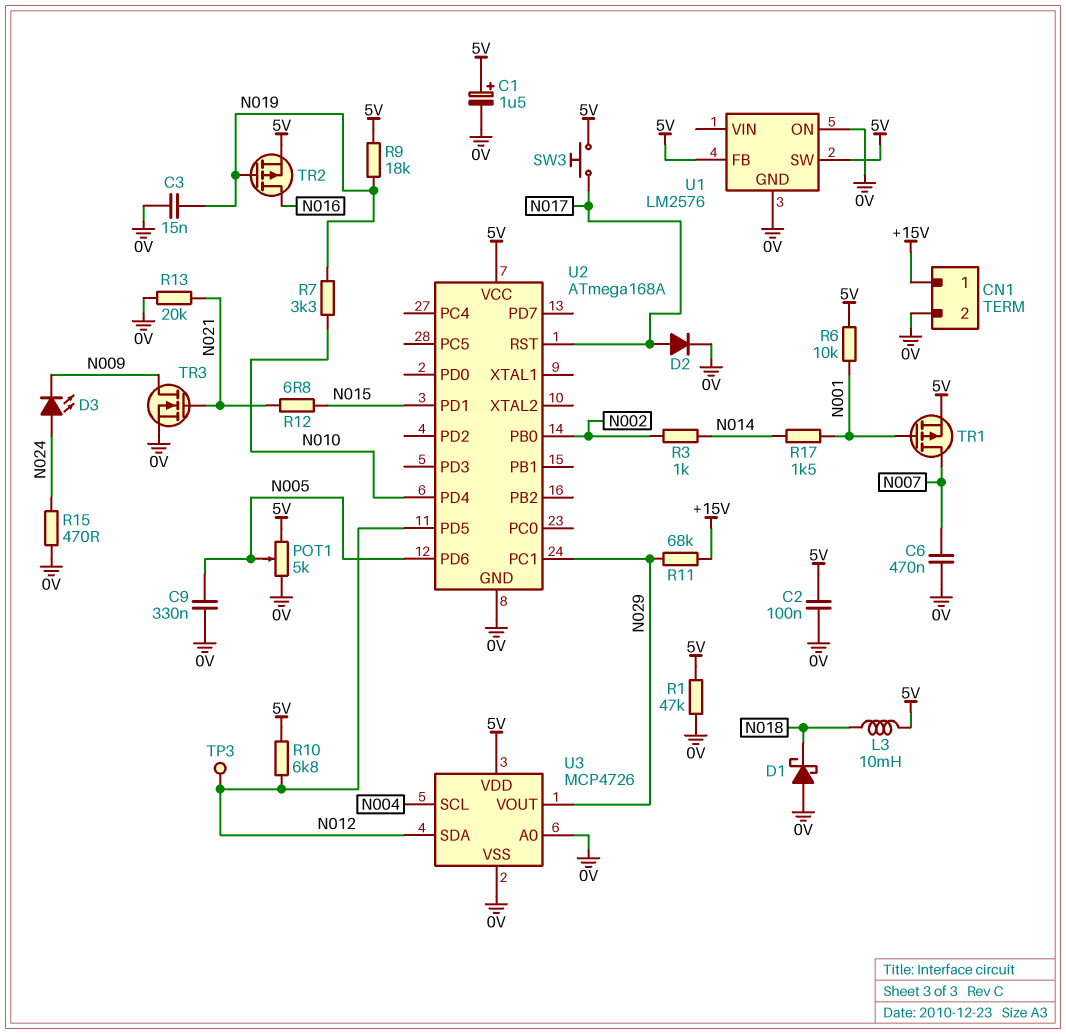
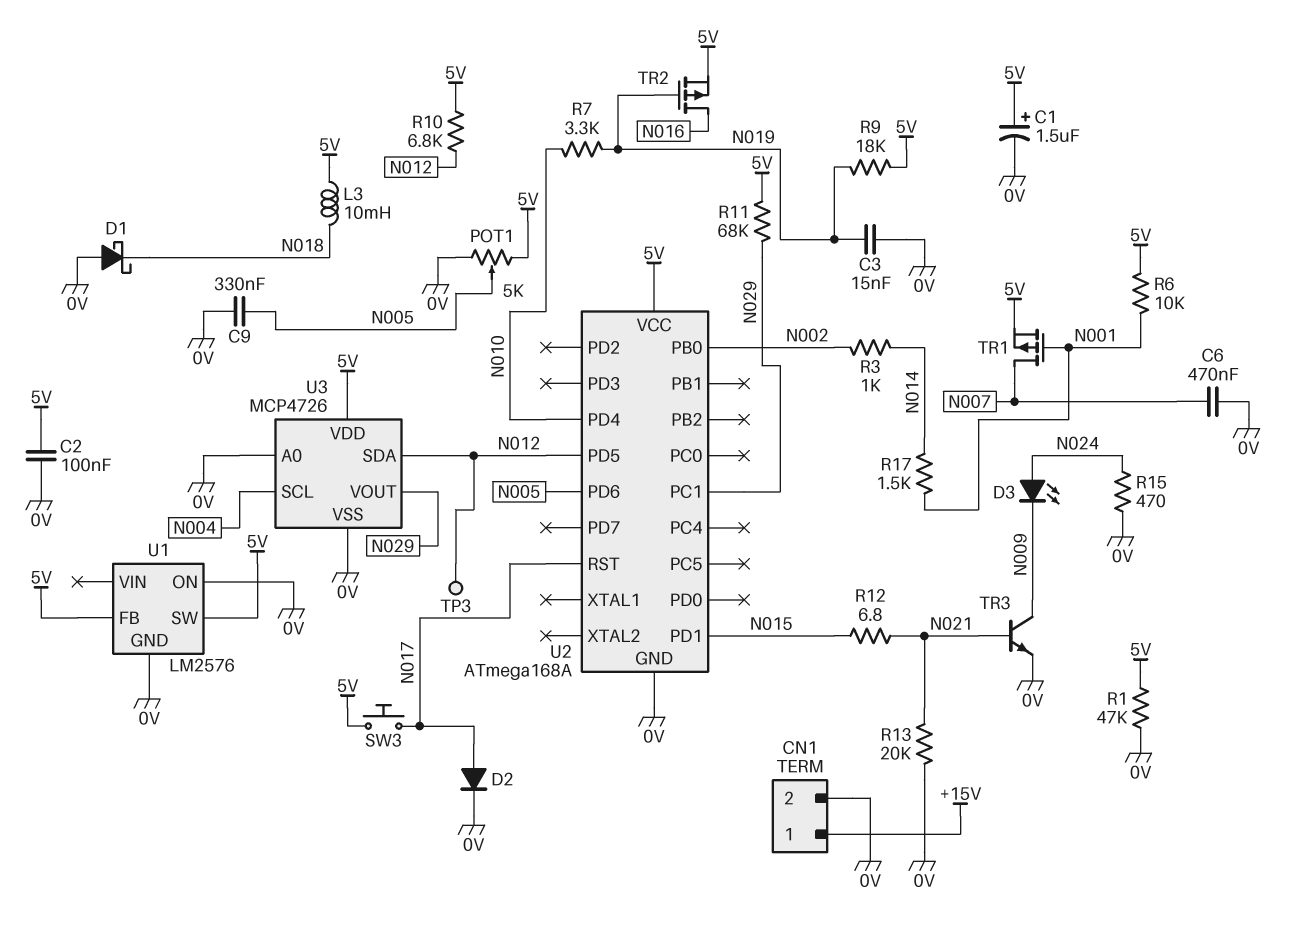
R11: 68k (+15V, N029) -> 68k (5V, N029)
TR3: NMOS (G N021, D N009, S 0V) -> NPN (B N021, C N009, E 0V)

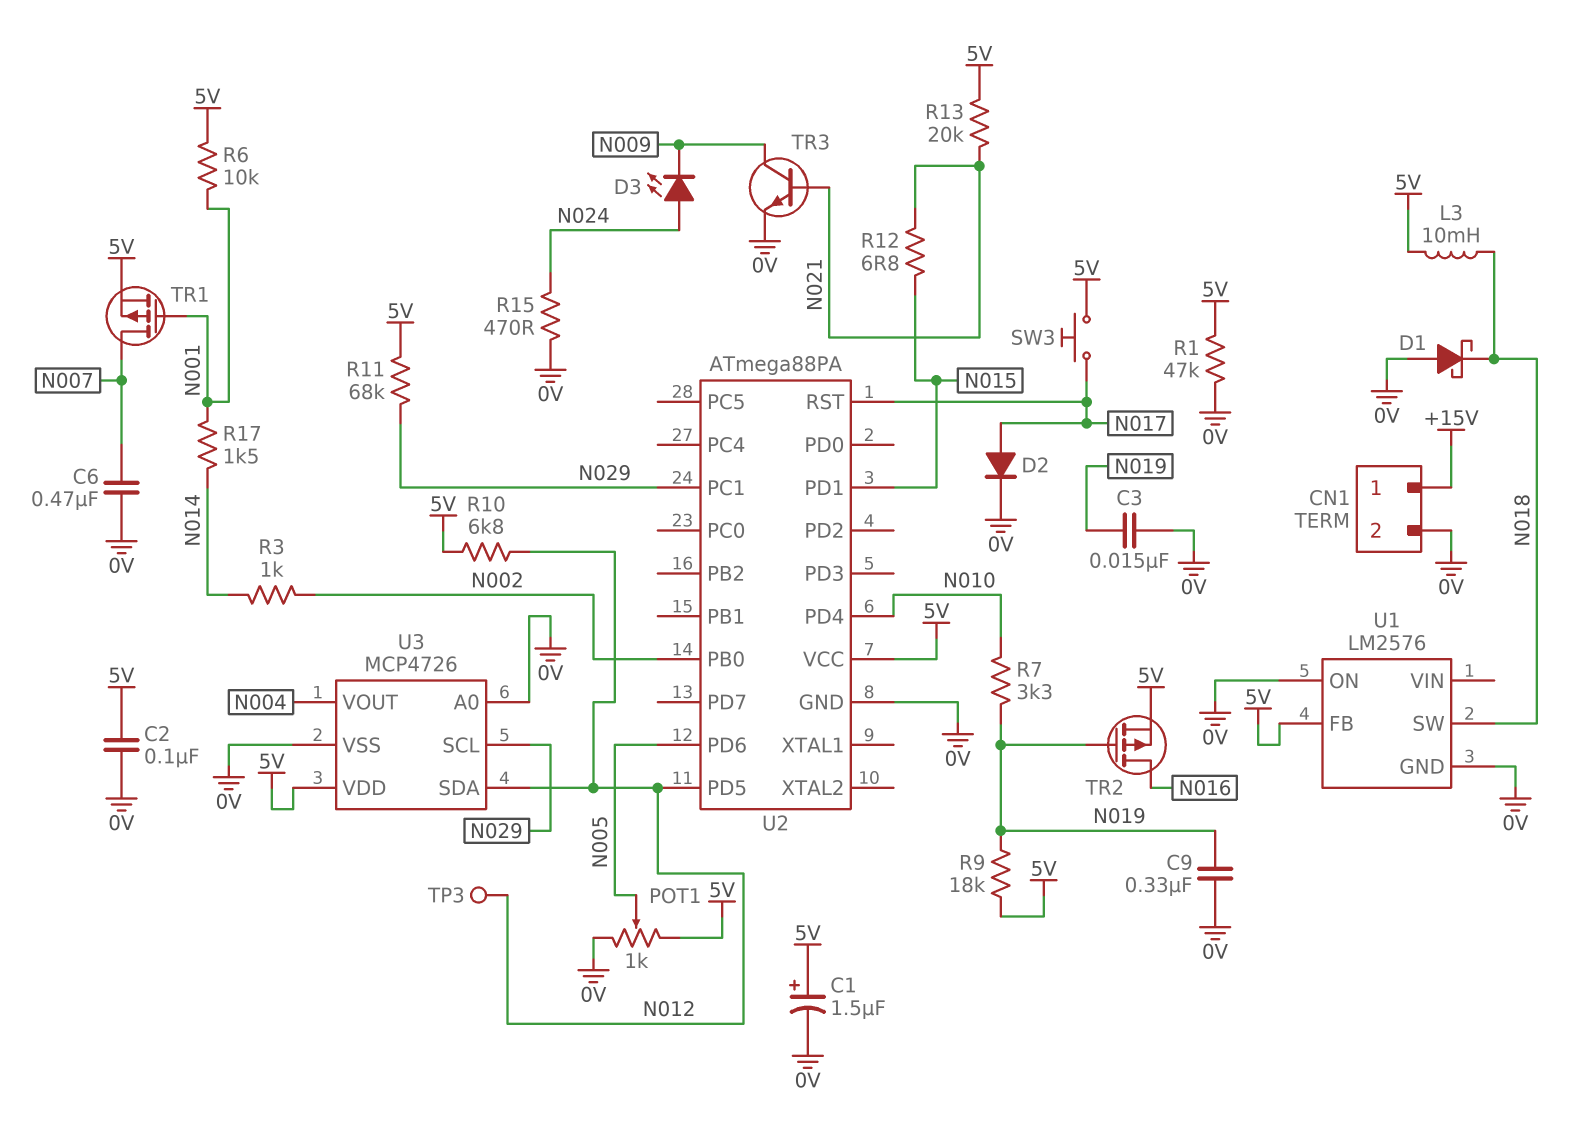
C9: 330nF (0V, N005) -> 330nF (0V, N019)
POT1: 5k (0V, 5V, wiper N005) -> 1k (0V, 5V, wiper N005)
R13: 20k (0V, N021) -> 20k (5V, N021)
U1 pin SW: 5V -> N018
U2: ATmega168A -> ATmega88PA
U3 pin SCL: N004 -> N029
U3 pin VOUT: N029 -> N004

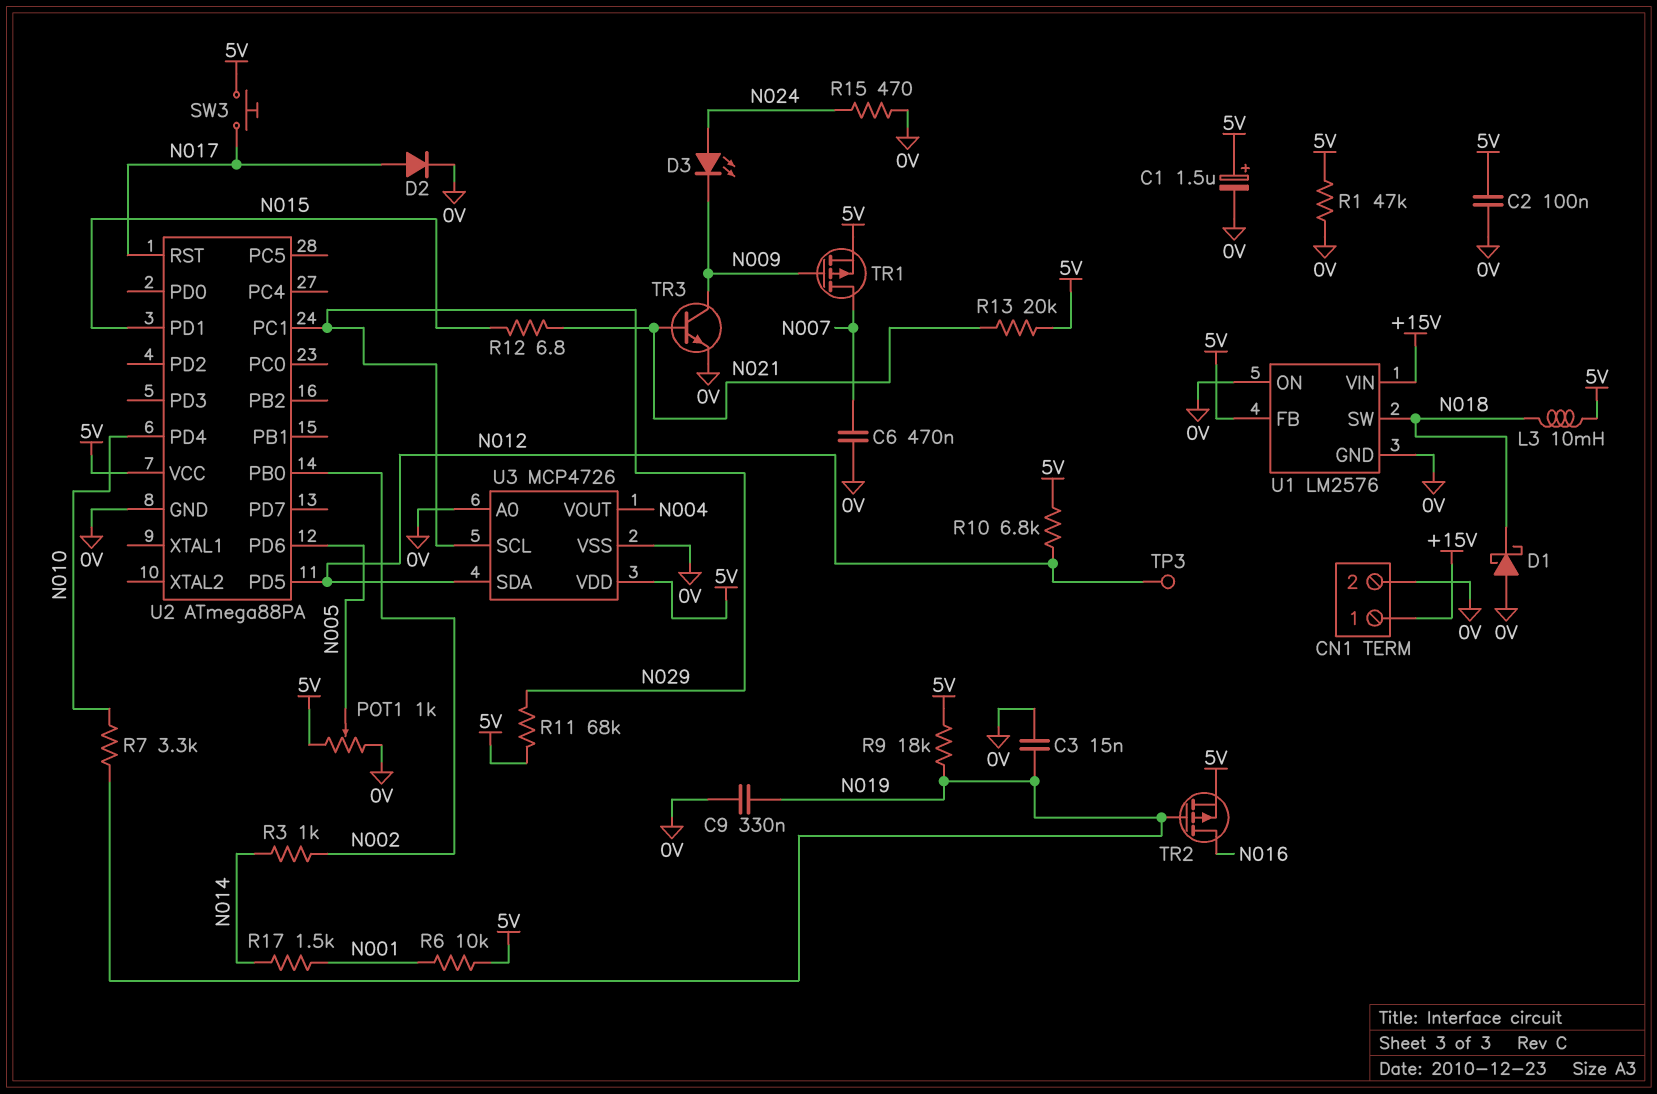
TR1: PMOS (G N001, D N007, S 5V) -> PMOS (G N009, D N007, S 5V)
U1 pin VIN: none -> +15V

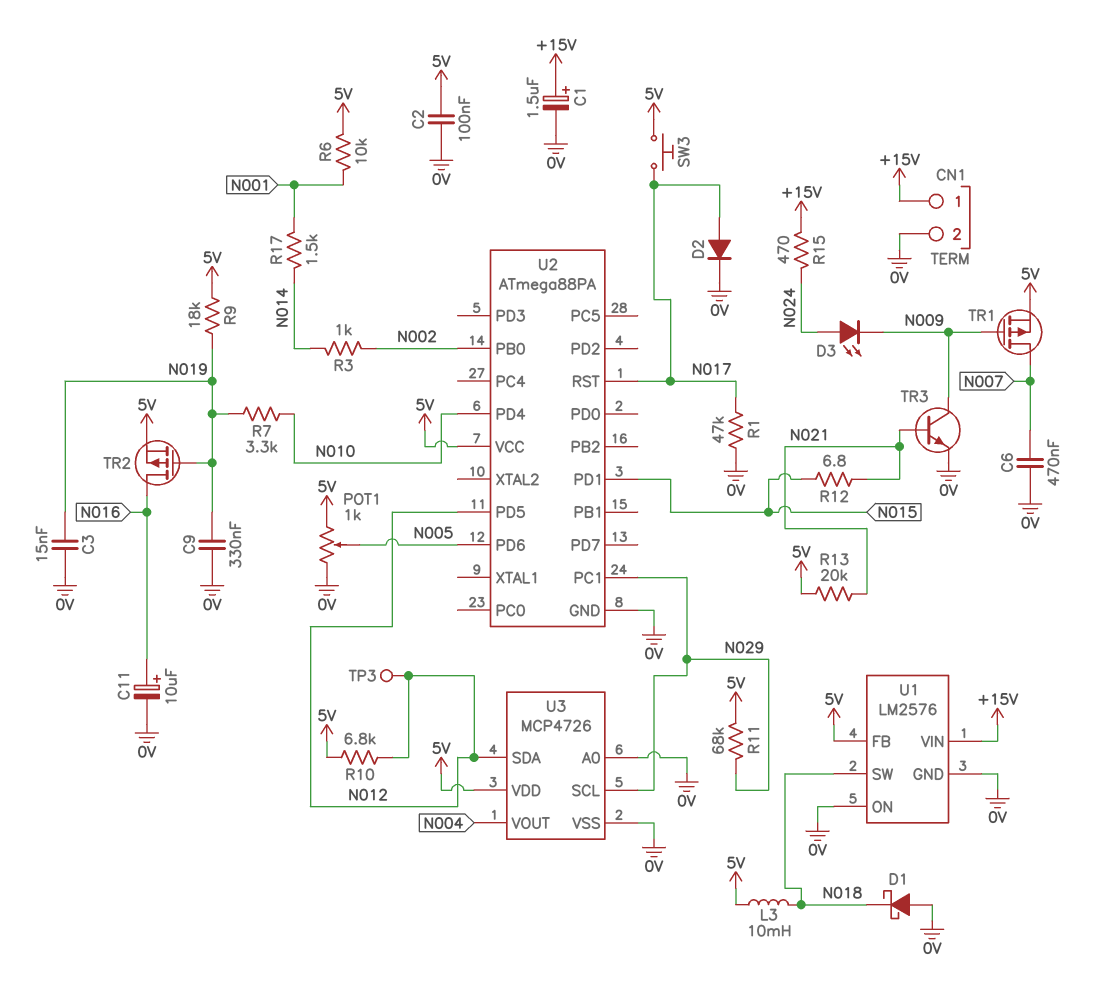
C1: 1.5uF (plus 5V, minus 0V) -> 1.5uF (plus +15V, minus 0V)
C11: none -> 10uF (plus N016, minus 0V)
R1: 47k (0V, 5V) -> 47k (0V, N017)
R15: 470 (0V, N024) -> 470 (+15V, N024)

